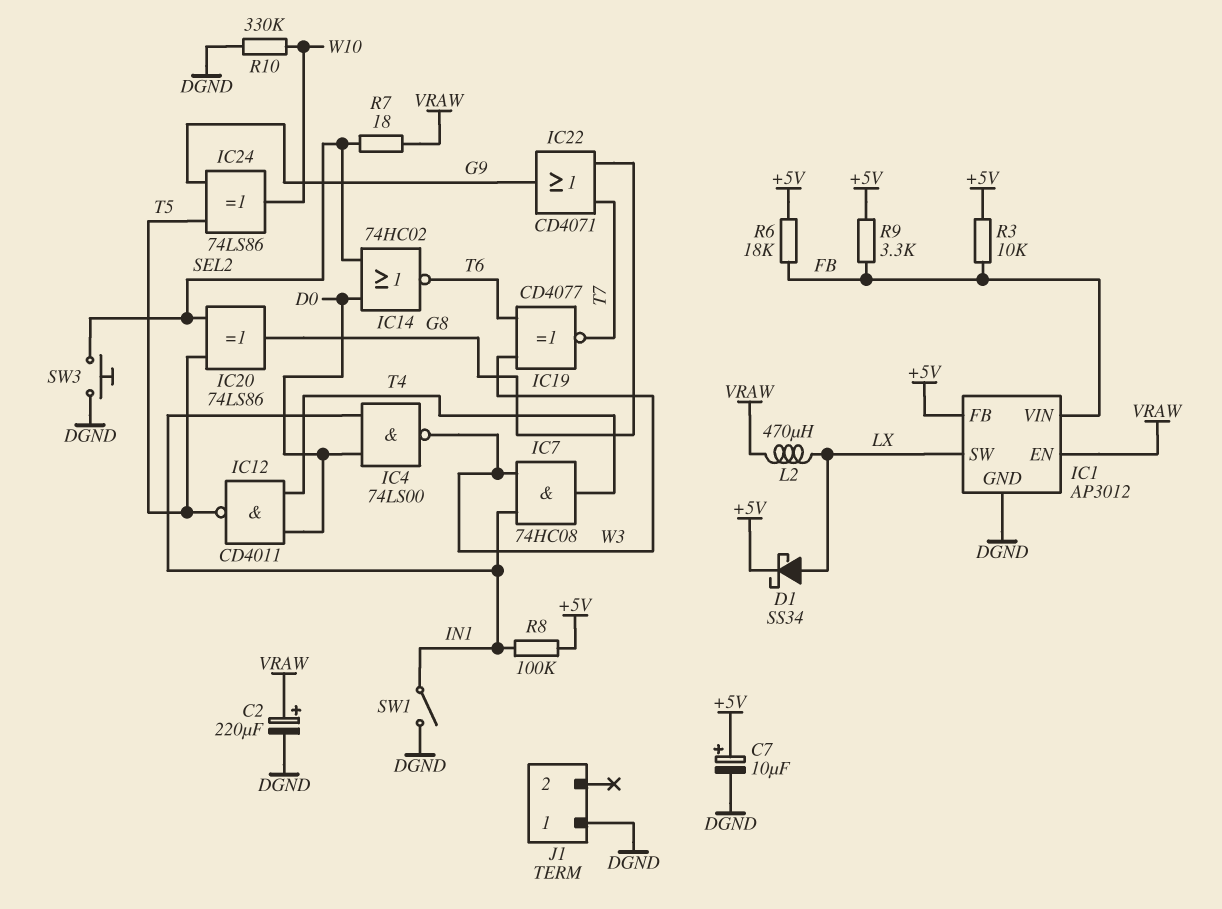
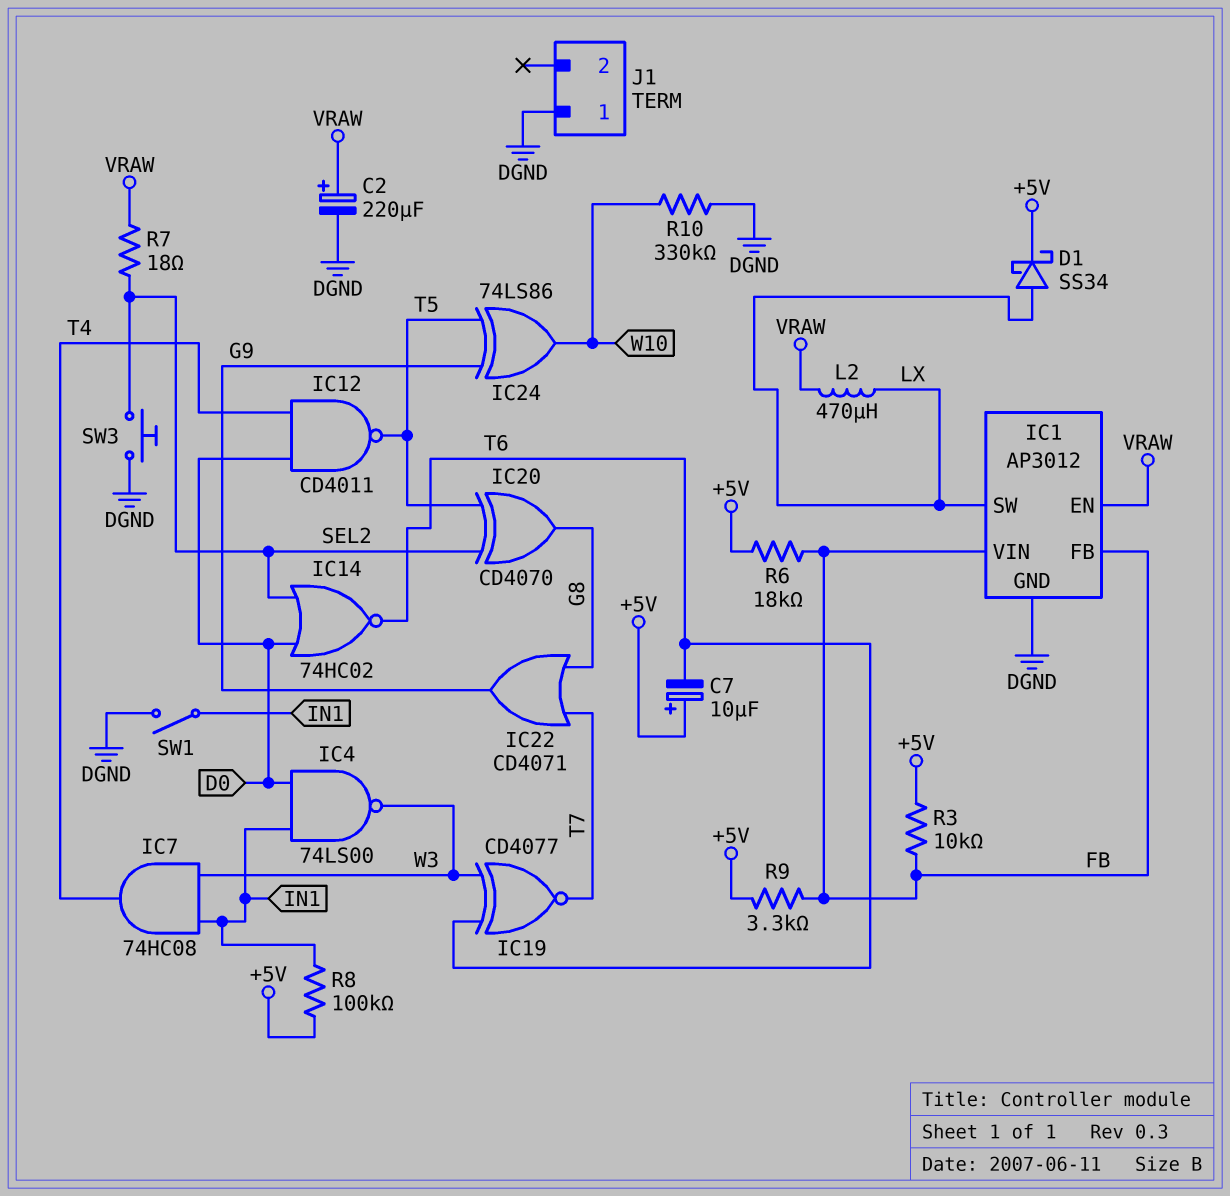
C7: 10uF (plus +5V, minus DGND) -> 10uF (plus +5V, minus T6)
IC1 pin FB: +5V -> FB
IC20: XOR 74LS86 (in SEL2, in T5, out G8) -> XOR CD4070 (in SEL2, in T5, out G8)

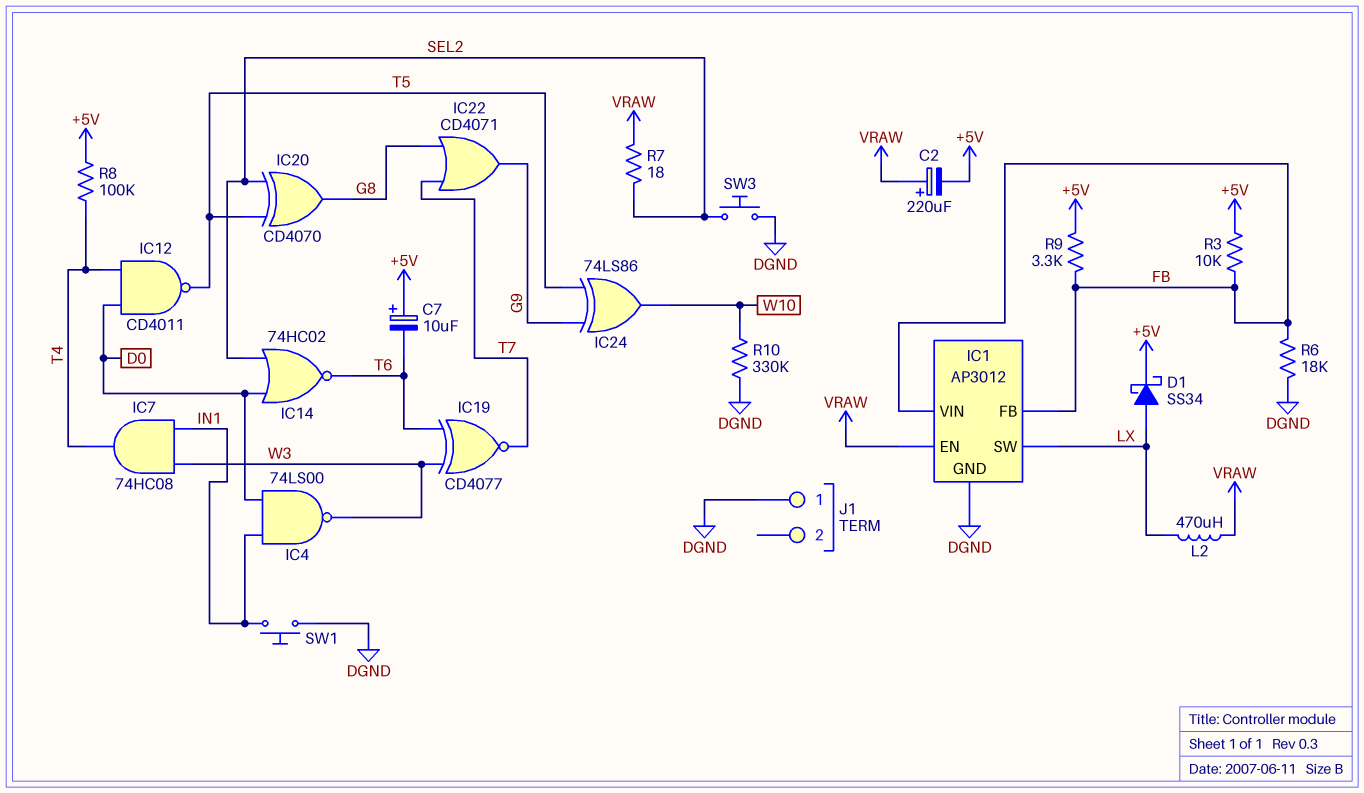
C2: 220uF (plus VRAW, minus DGND) -> 220uF (plus VRAW, minus +5V)
R6: 18k (+5V, FB) -> 18k (DGND, FB)
R8: 100k (+5V, IN1) -> 100k (+5V, T4)
SW1: switch (DGND, IN1) -> button (DGND, IN1)

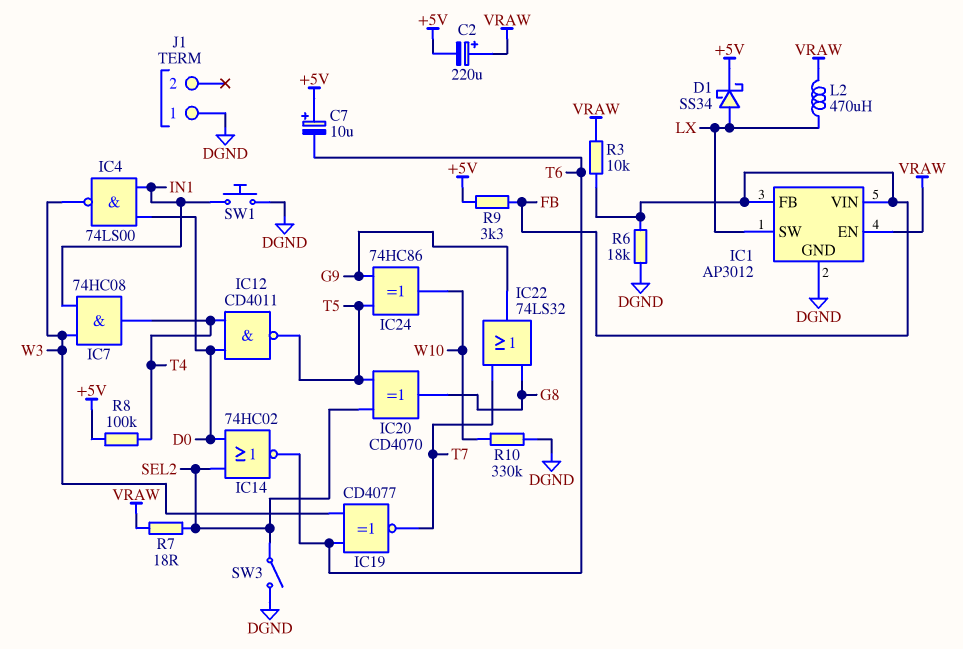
IC22: OR CD4071 (in G8, in T7, out G9) -> OR 74LS32 (in G8, in T7, out G9)
IC24: XOR 74LS86 (in G9, in T5, out W10) -> XOR 74HC86 (in G9, in T5, out W10)
R3: 10k (+5V, FB) -> 10k (FB, VRAW)
SW3: button (DGND, SEL2) -> switch (DGND, SEL2)

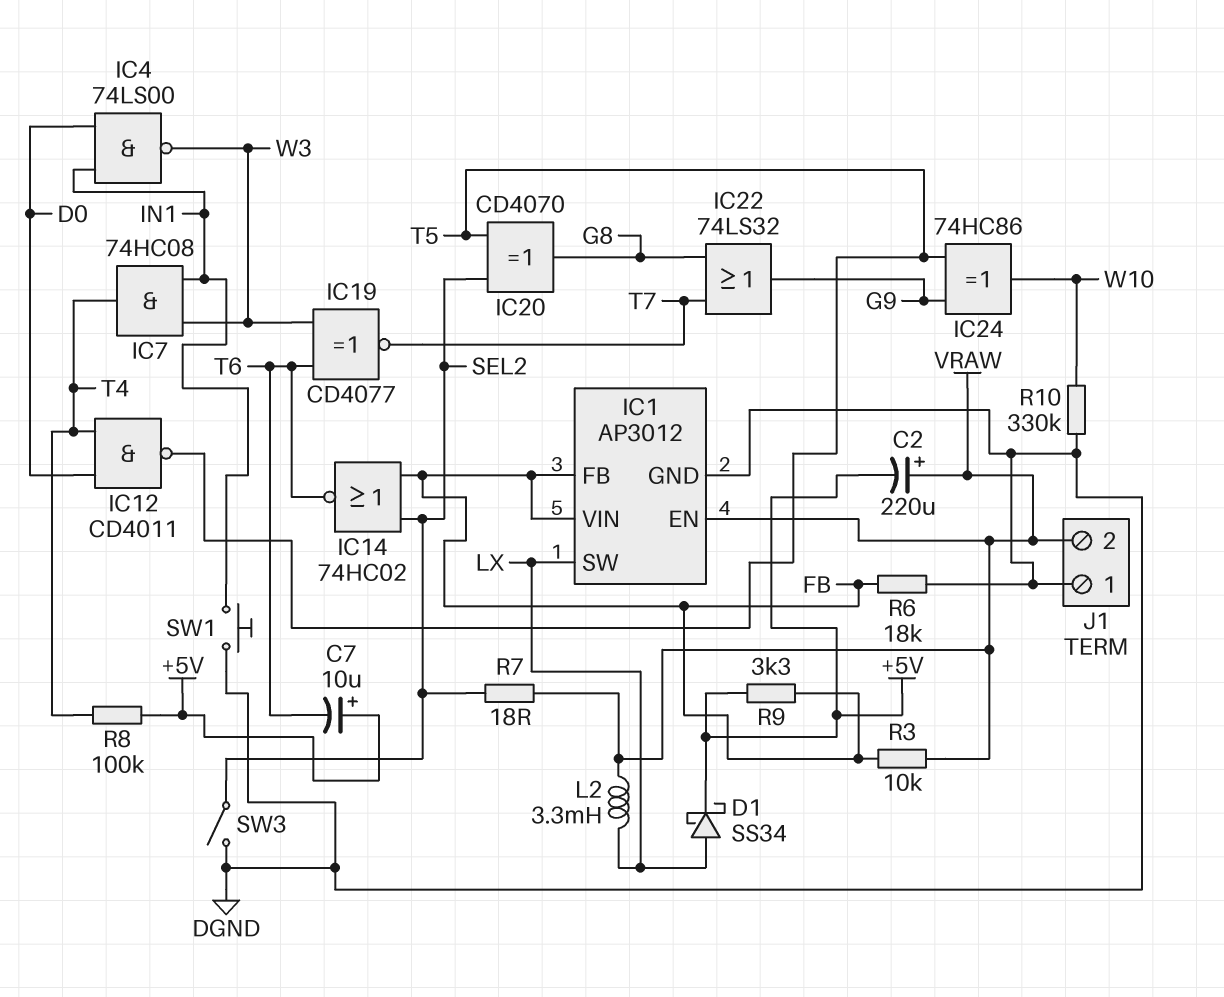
IC14: NOR 74HC02 (in D0, in SEL2, out T6) -> NOR 74HC02 (in FB, in SEL2, out T6)
J1 pin 2: none -> VRAW
L2: 470uH (LX, VRAW) -> 3.3mH (LX, VRAW)

